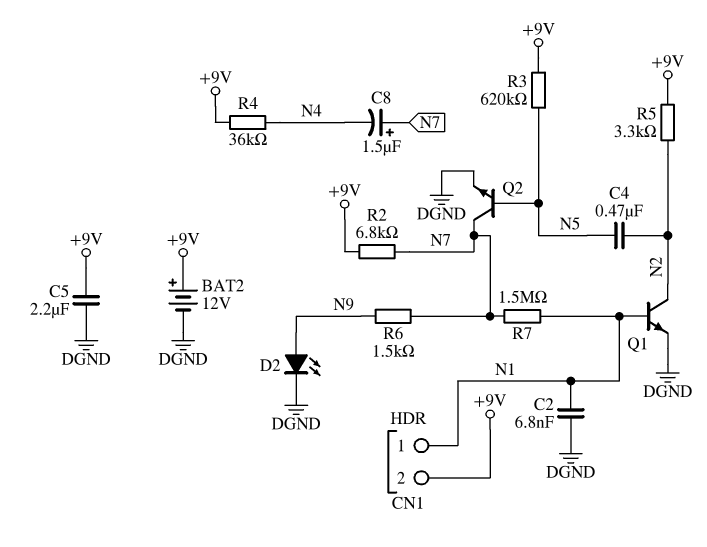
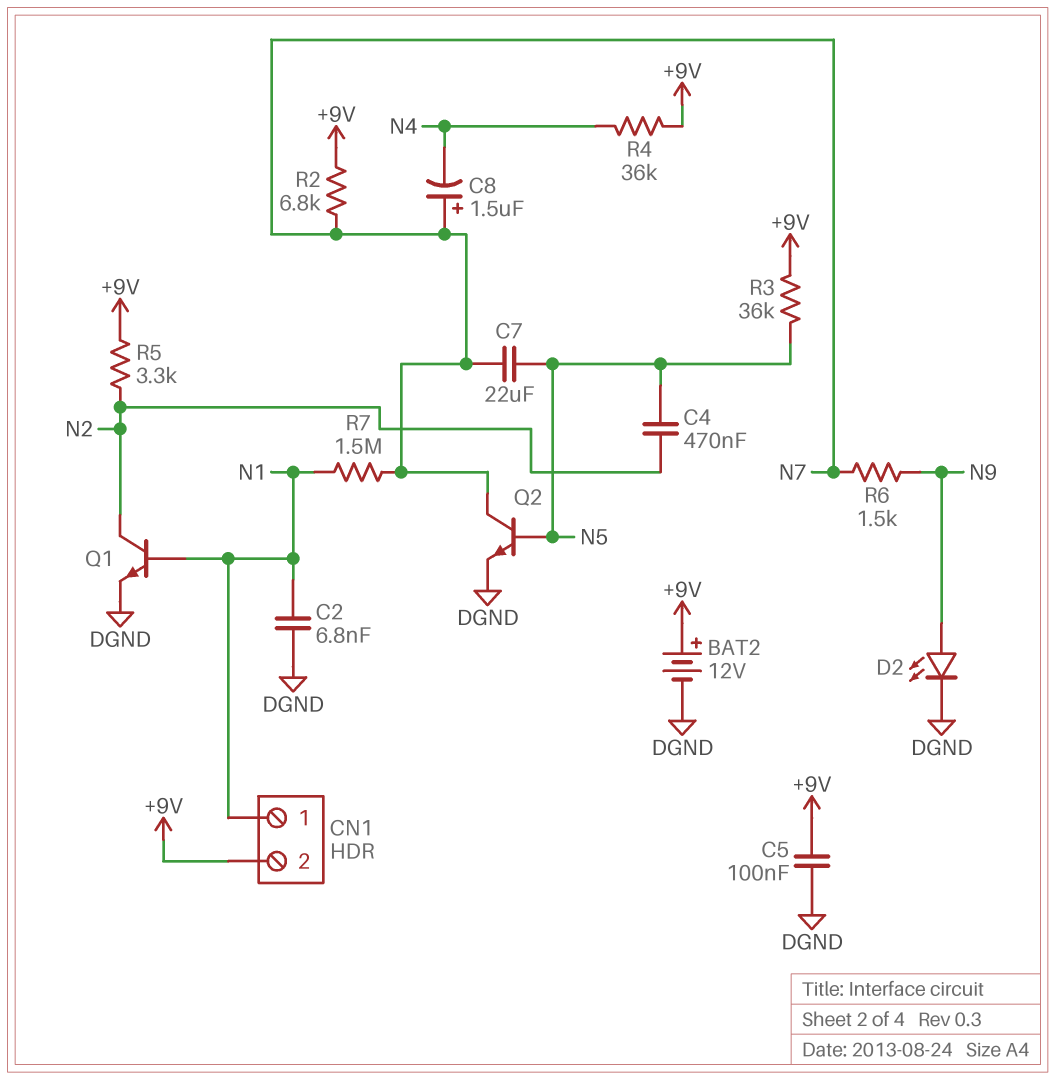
C5: 2.2uF (+9V, DGND) -> 100nF (+9V, DGND)
C7: none -> 22uF (N5, N7)
R3: 620k (+9V, N5) -> 36k (+9V, N5)

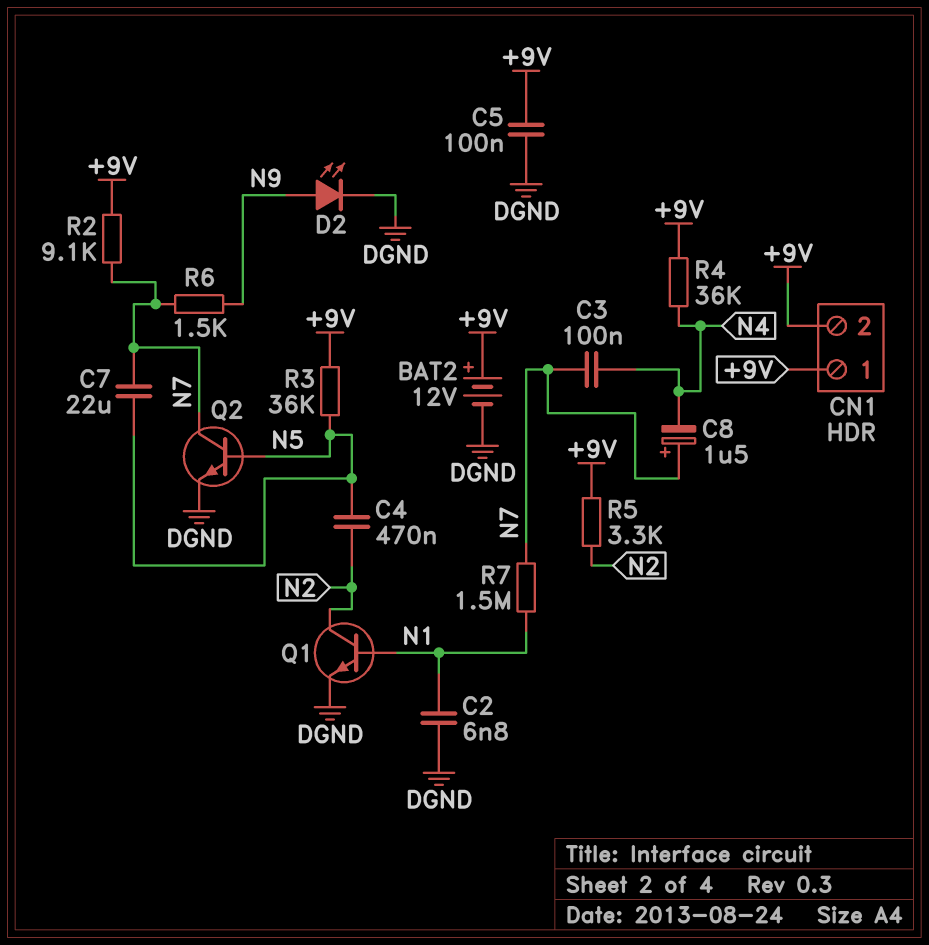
C3: none -> 100nF (N4, N7)
CN1 pin 1: N1 -> +9V
R2: 6.8k (+9V, N7) -> 9.1k (+9V, N7)

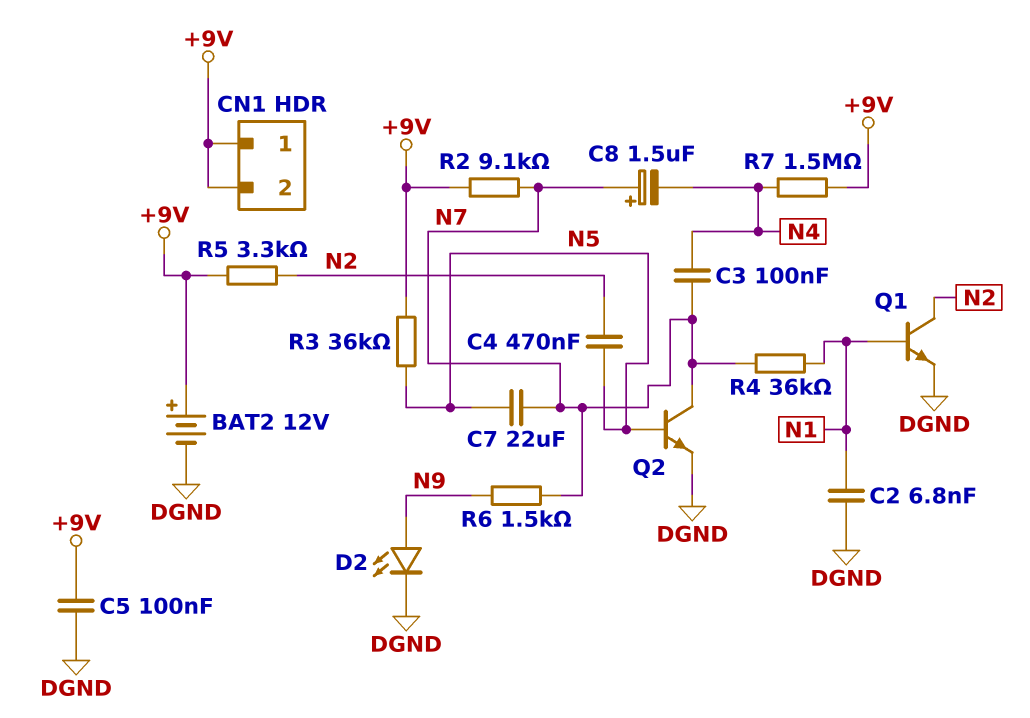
R4: 36k (+9V, N4) -> 36k (N1, N7)
R7: 1.5M (N1, N7) -> 1.5M (+9V, N4)

